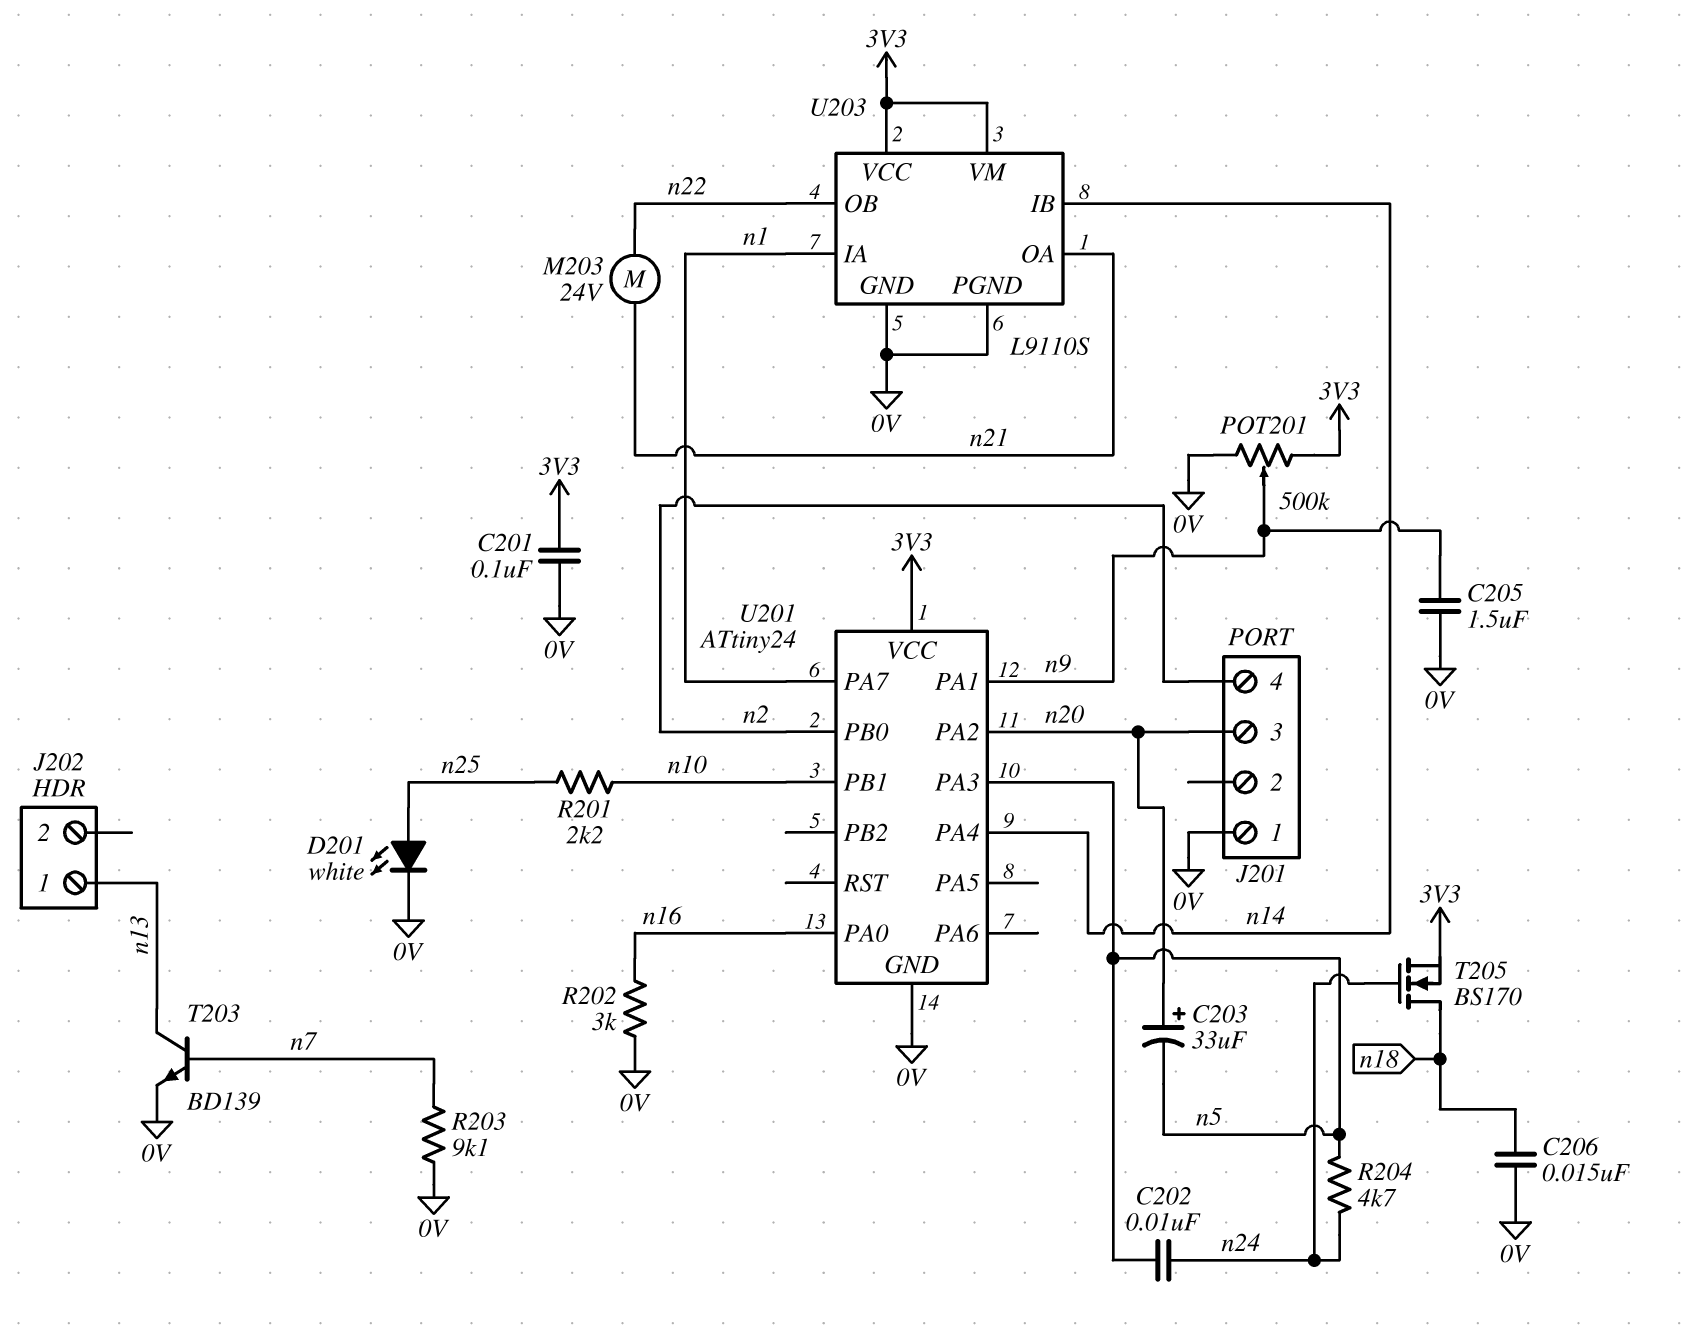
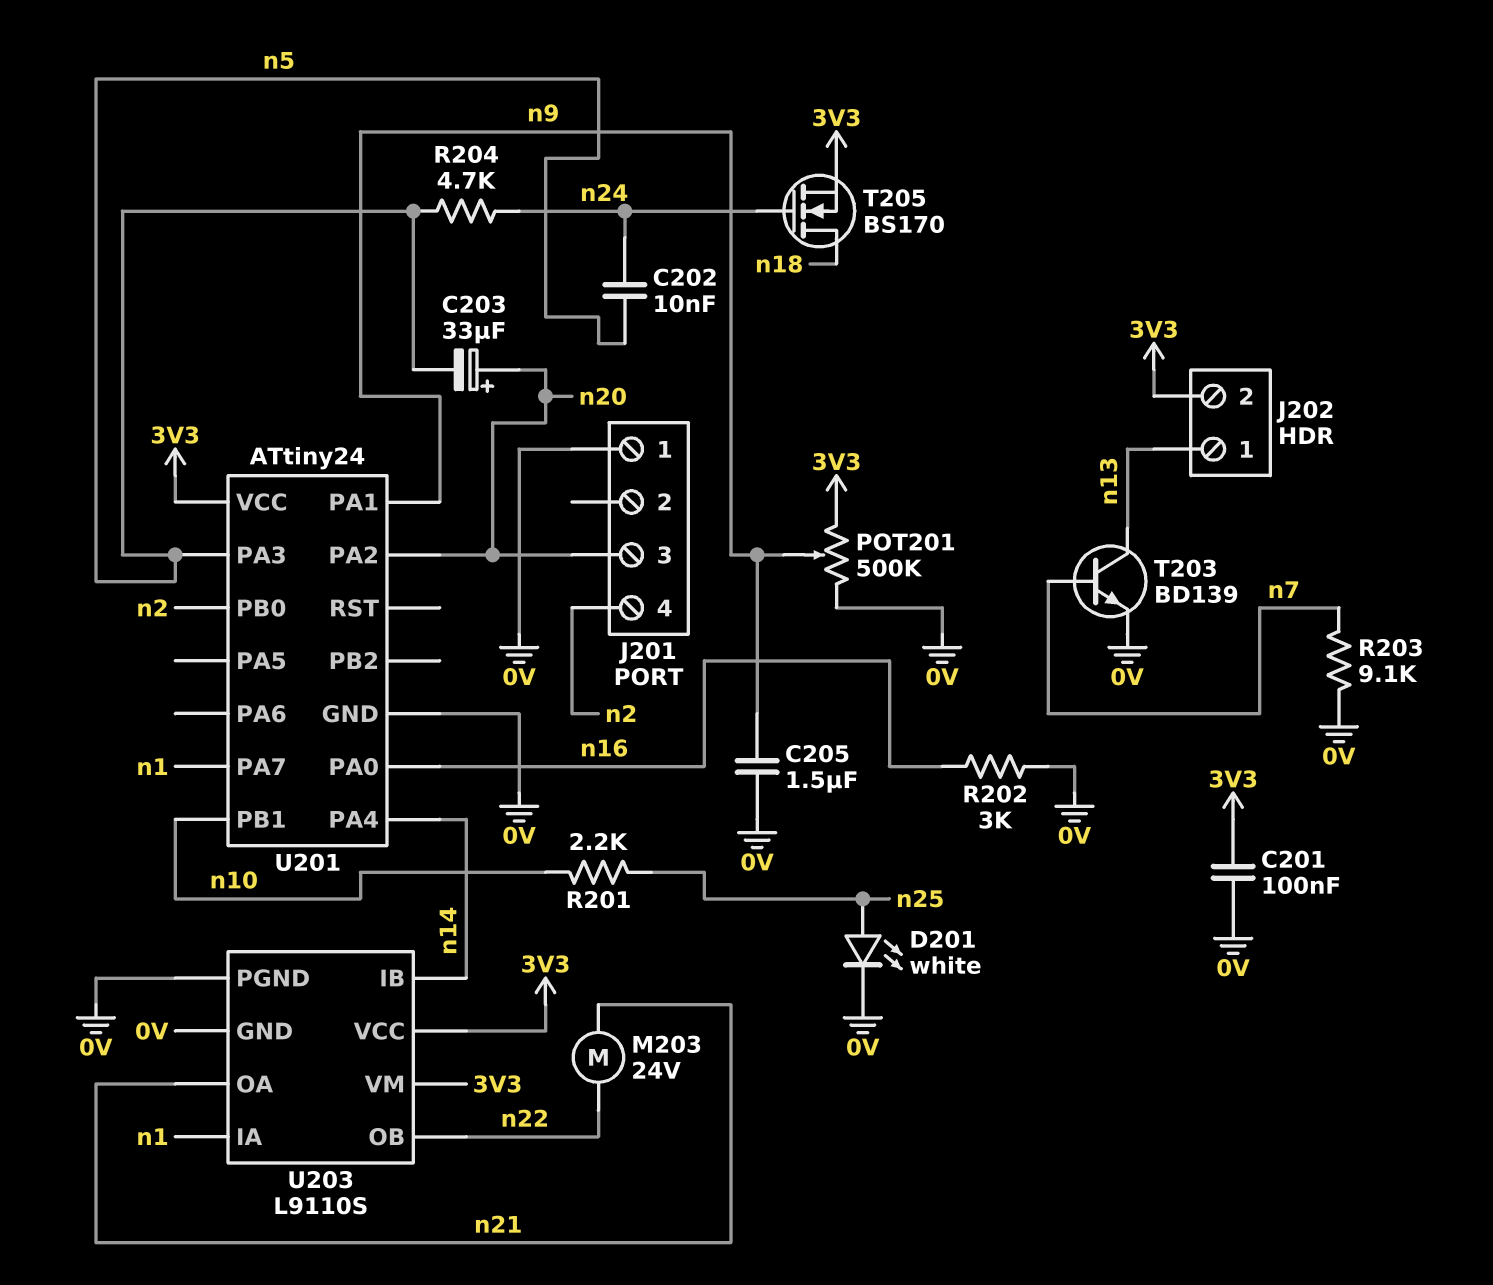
C206: 15nF (0V, n18) -> none
J202 pin 2: none -> 3V3

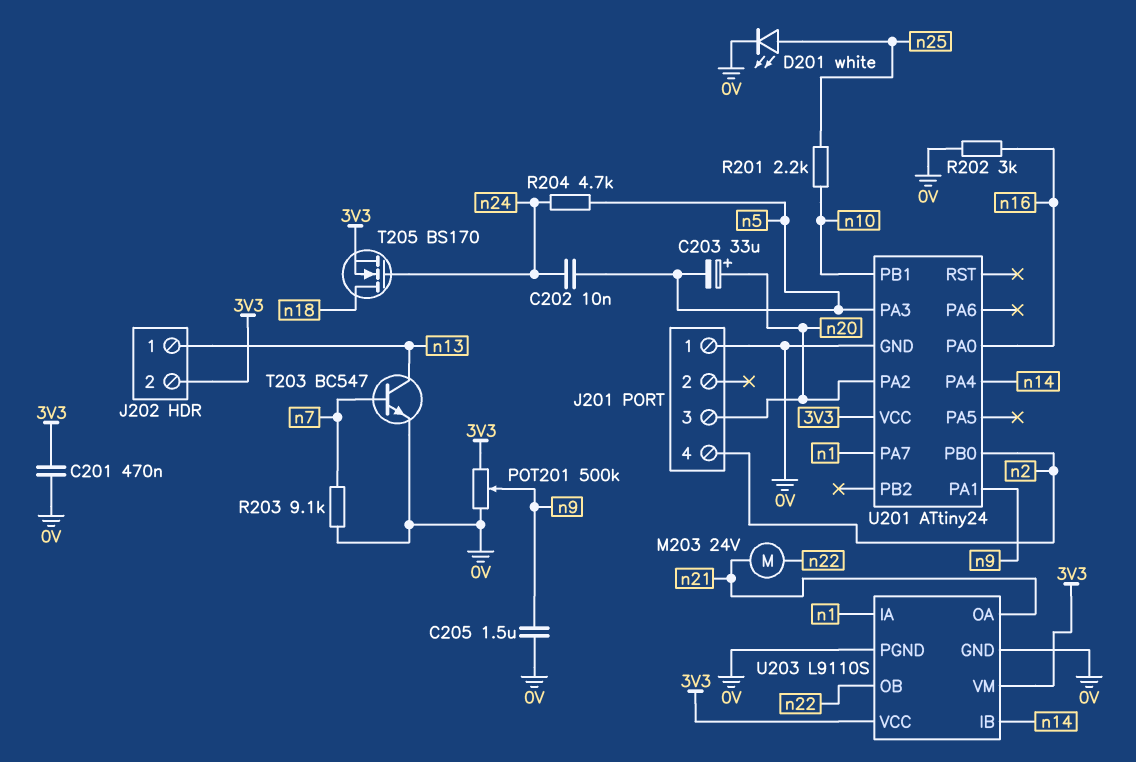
C201: 100nF (0V, 3V3) -> 470nF (0V, 3V3)
T203: NPN BD139 (B n7, C n13, E 0V) -> NPN BC547 (B n7, C n13, E 0V)

